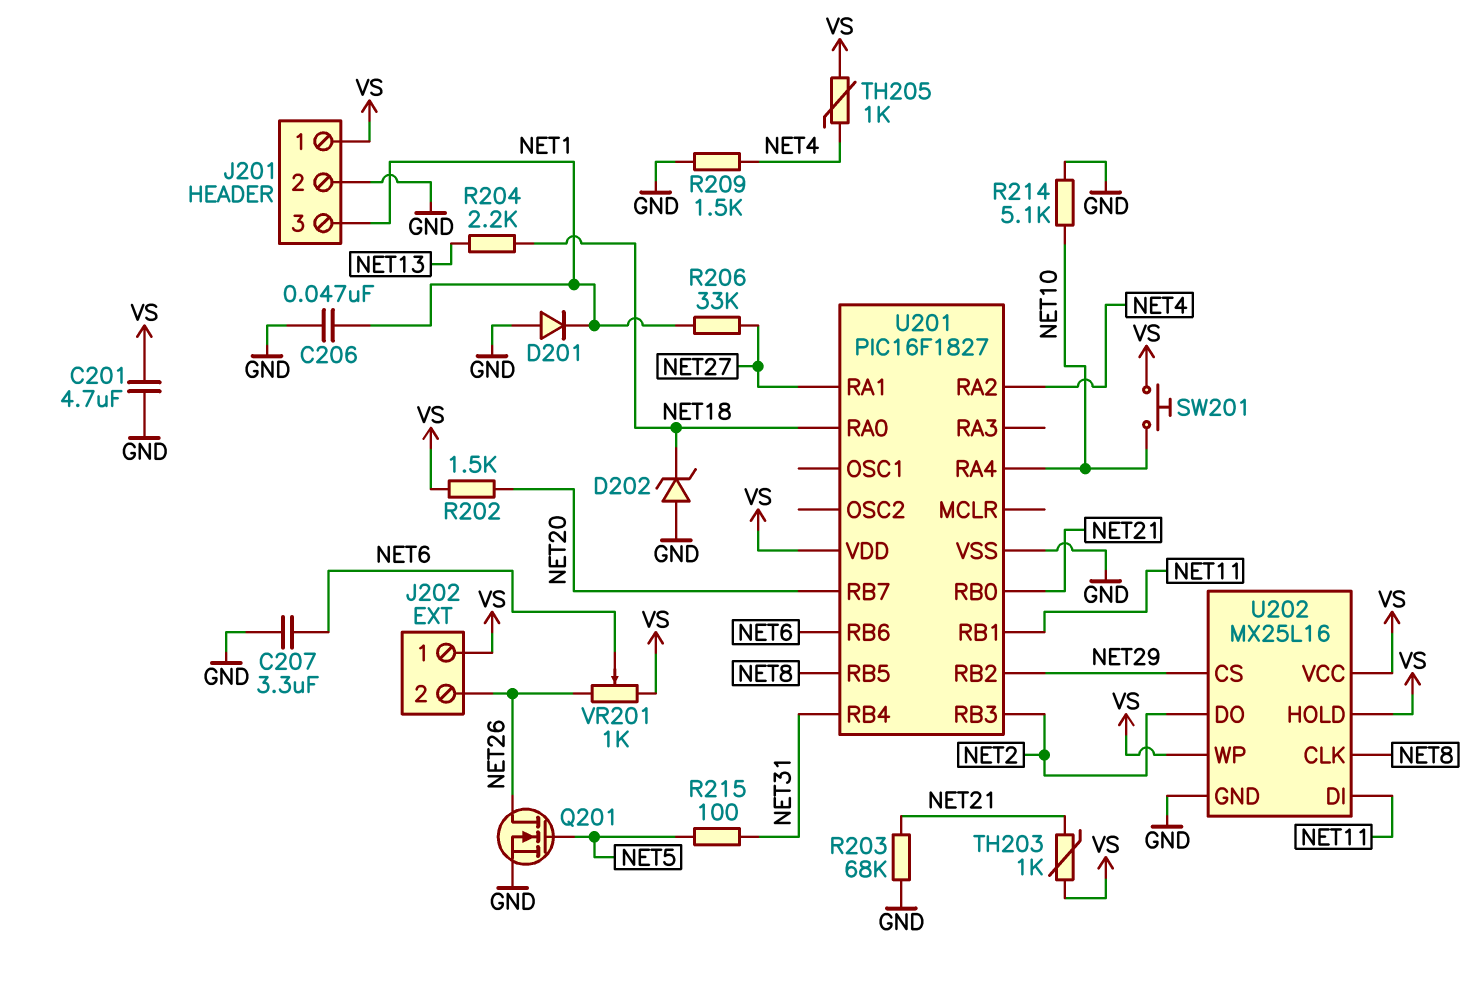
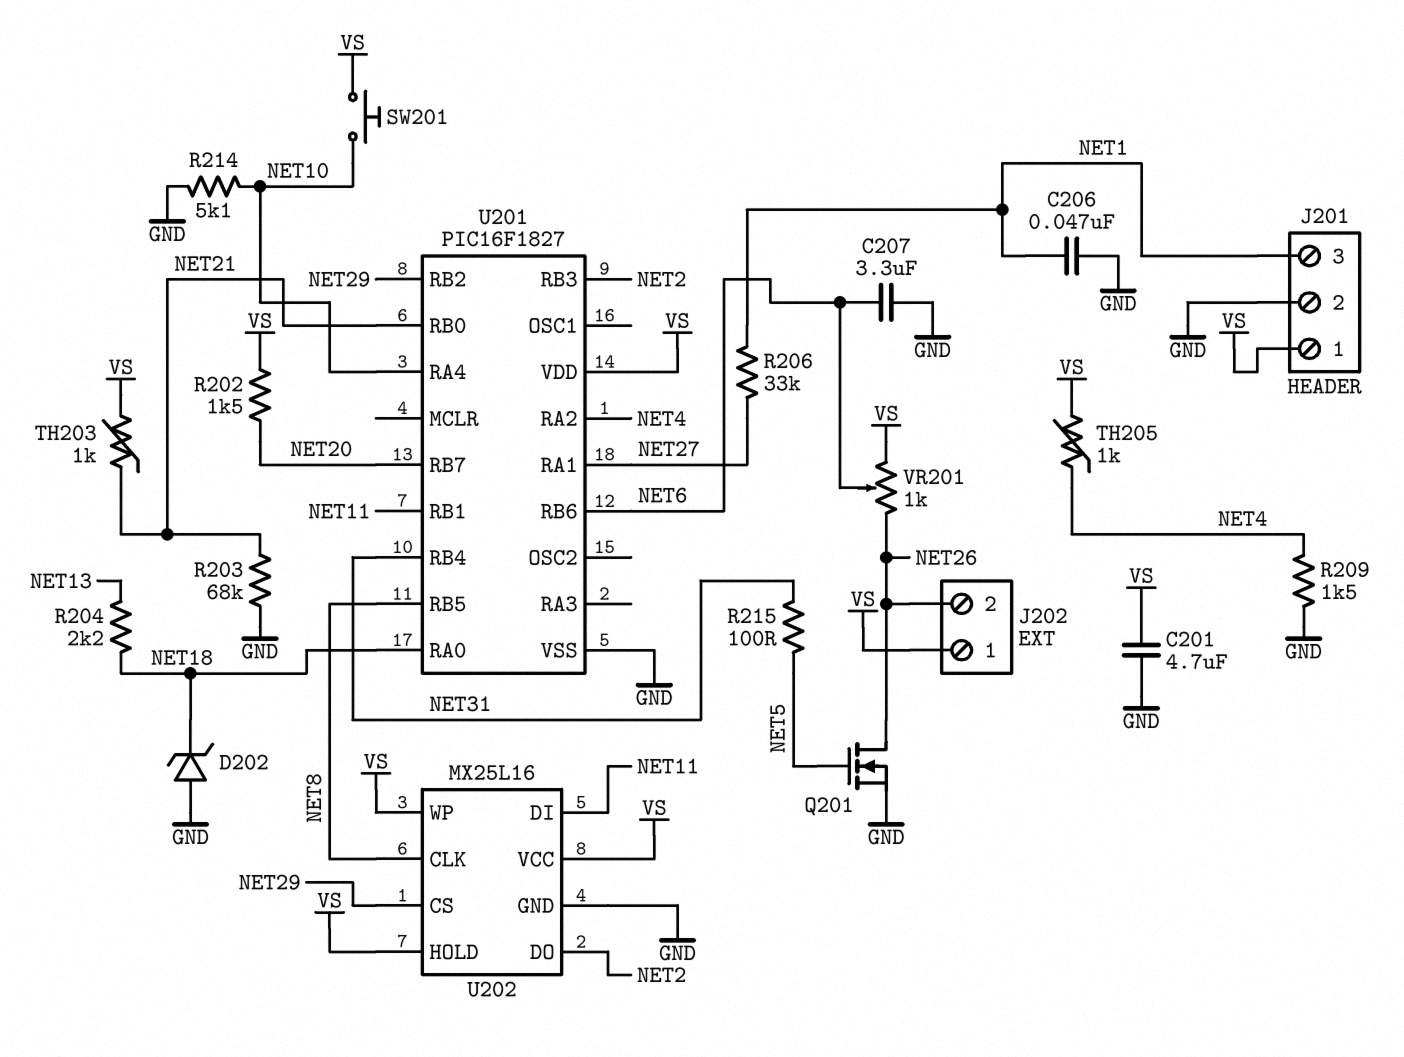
D201: diode (A GND, K NET1) -> none

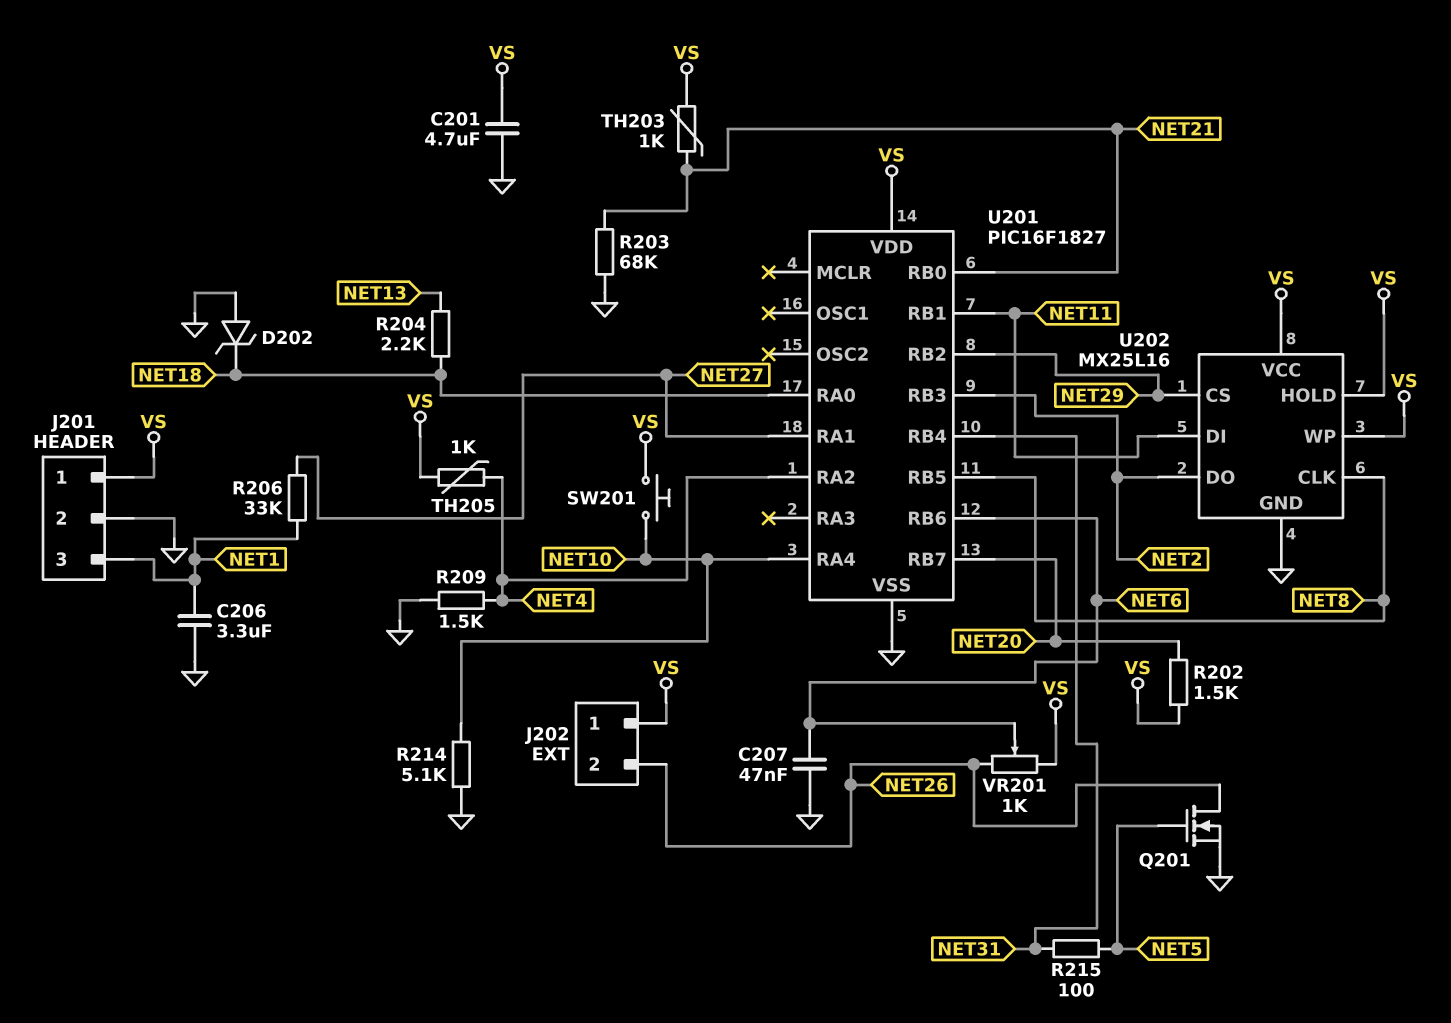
C206: 47nF (GND, NET1) -> 3.3uF (GND, NET1)
C207: 3.3uF (GND, NET6) -> 47nF (GND, NET6)

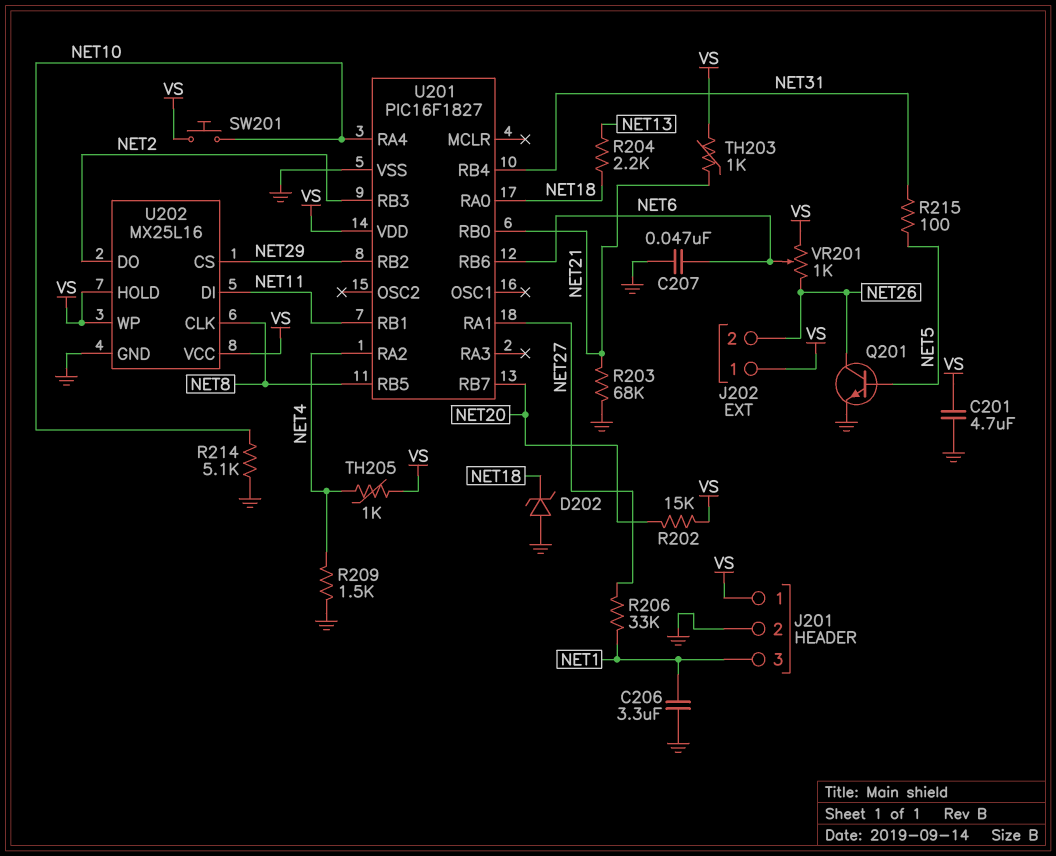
Q201: NMOS (G NET5, D NET26, S GND) -> NPN (B NET5, C NET26, E GND)
R202: 1.5k (NET20, VS) -> 15k (NET20, VS)

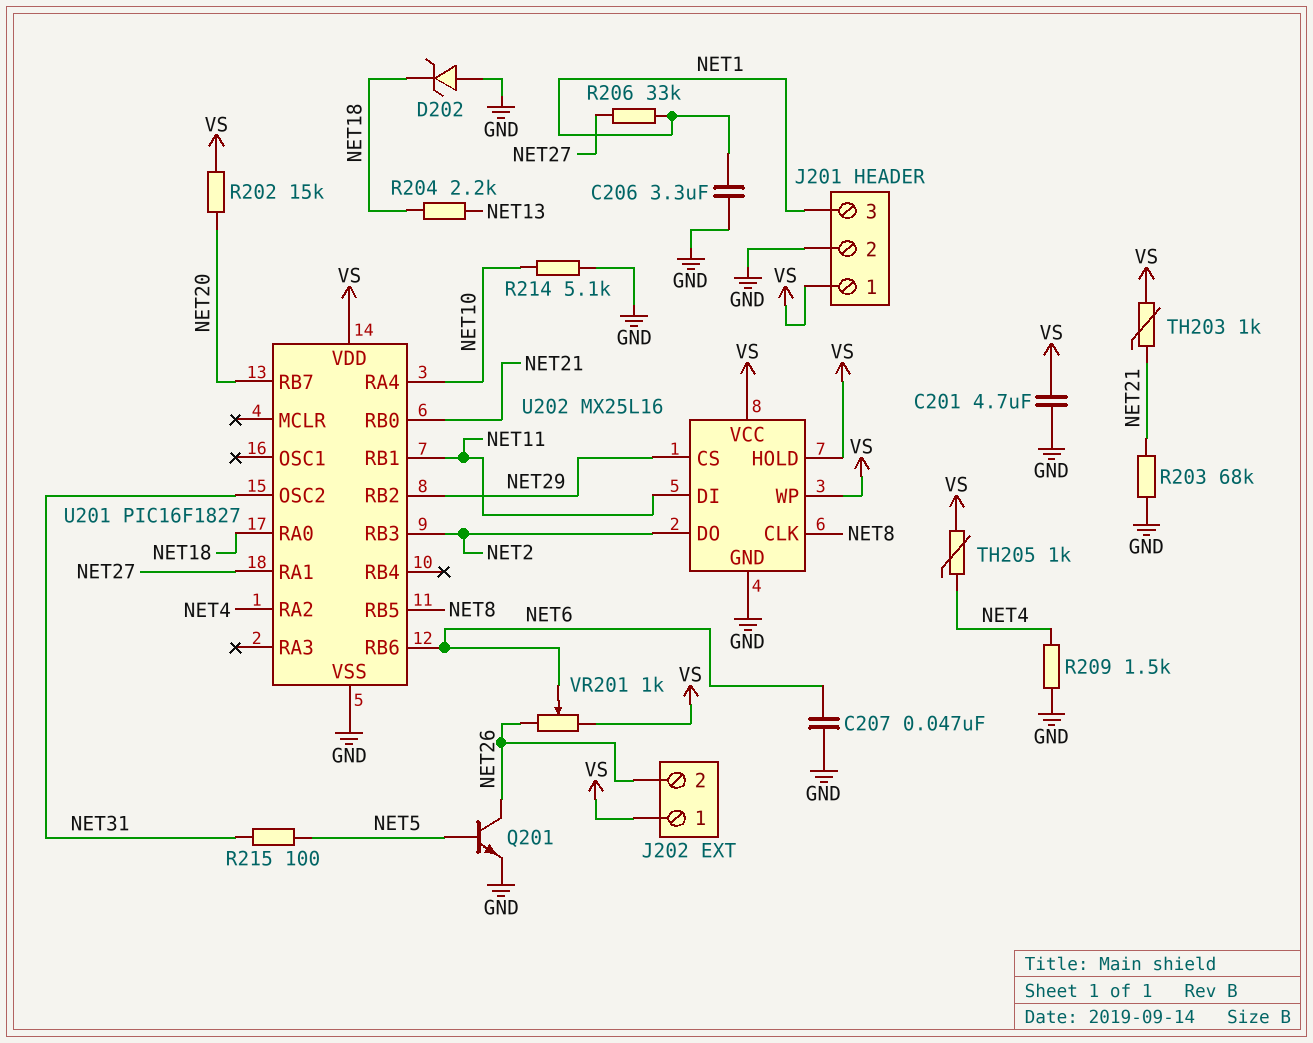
SW201: button (NET10, VS) -> none
U201 pin OSC2: none -> NET31
U201 pin RB4: NET31 -> none

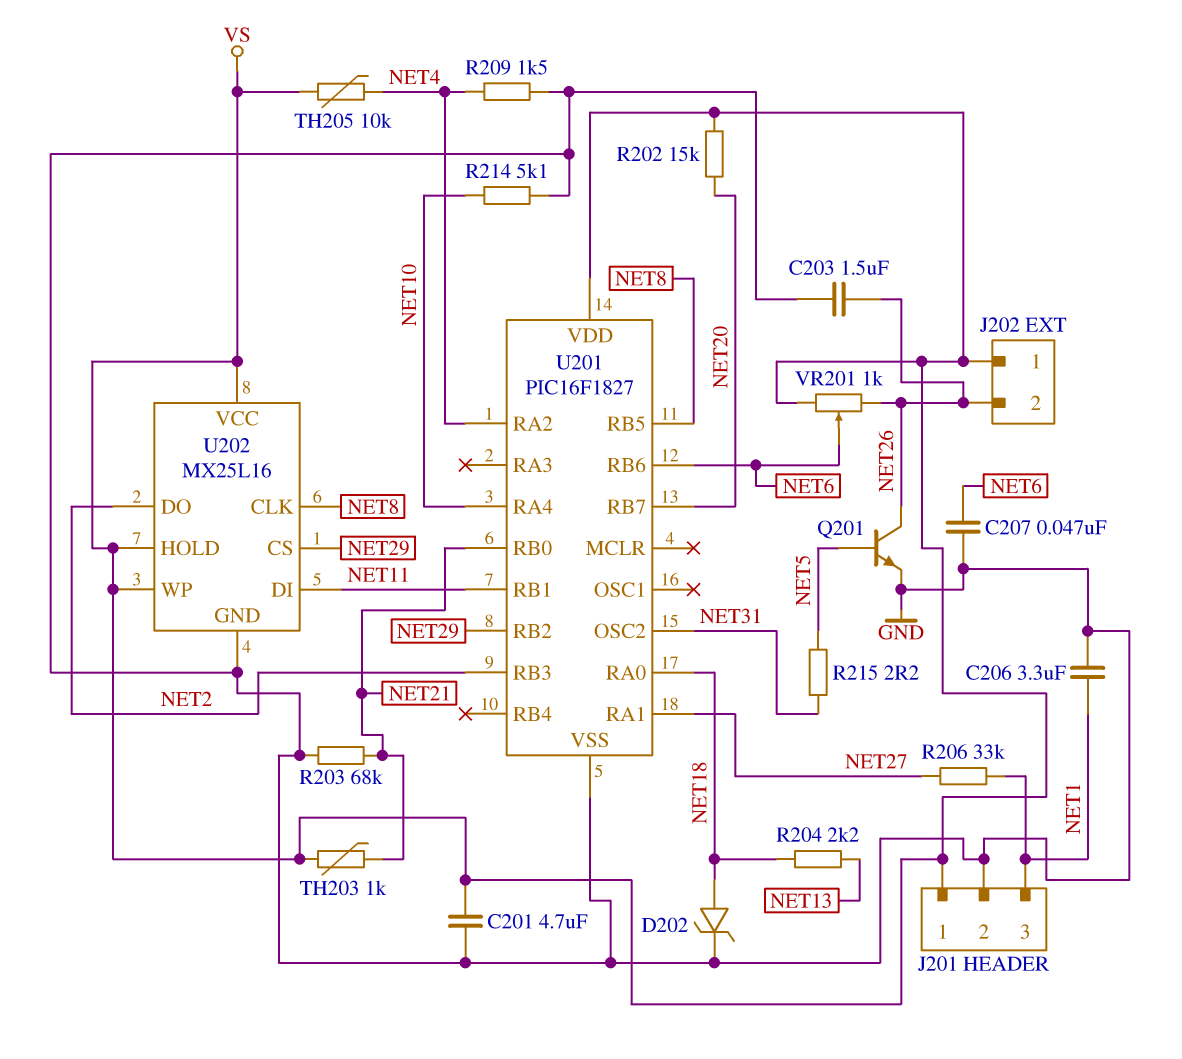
C203: none -> 1.5uF (GND, NET26)
D202: zener (A GND, K NET18) -> zener (A NET18, K GND)
R215: 100 (NET5, NET31) -> 2.2 (NET5, NET31)
TH205: 1k (NET4, VS) -> 10k (NET4, VS)

